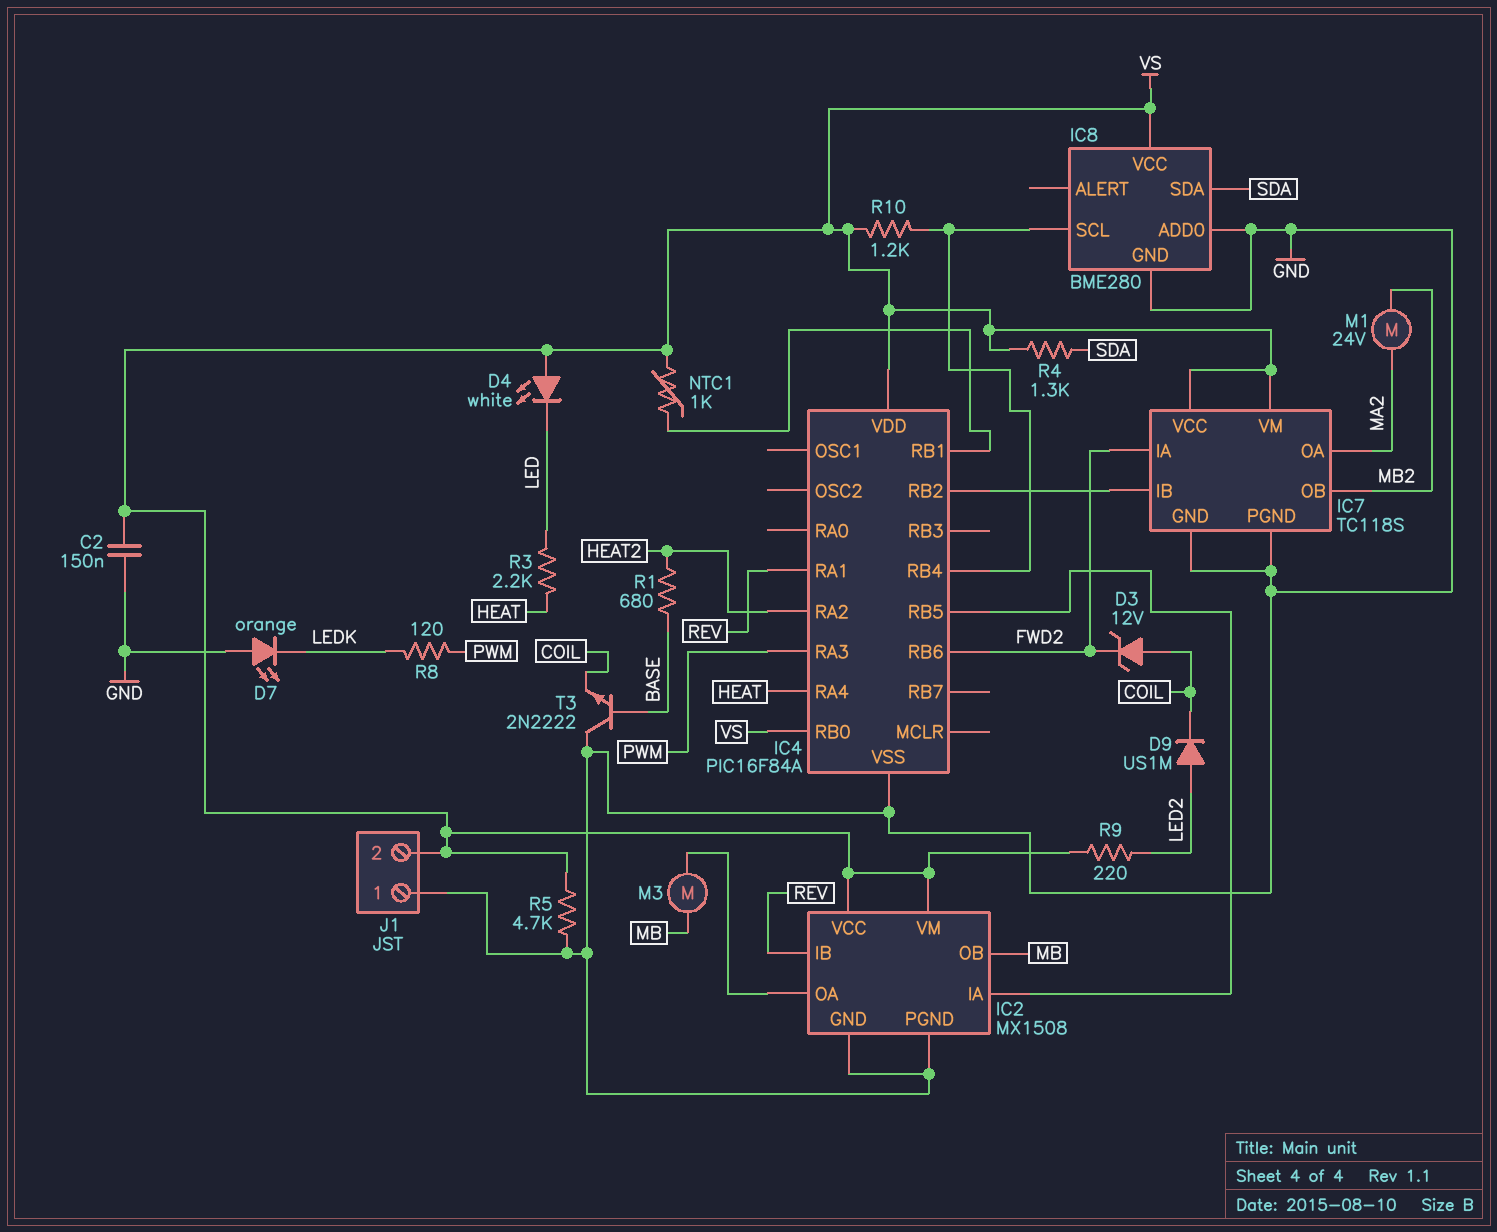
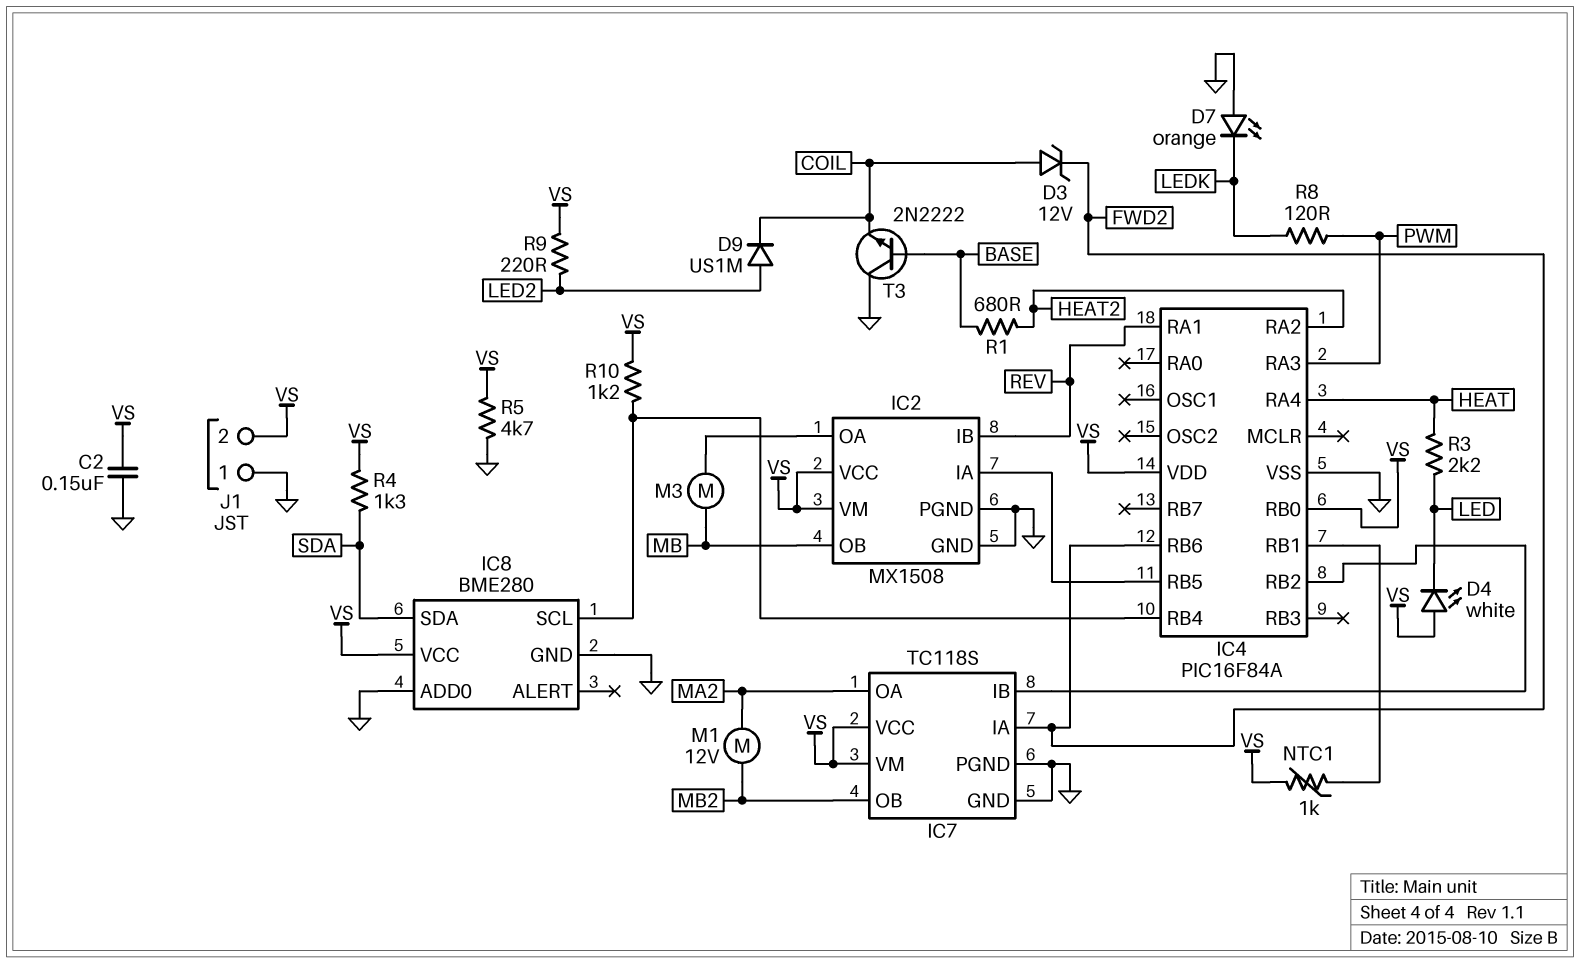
M1: motor 24V (MA2, MB2) -> motor 12V (MA2, MB2)

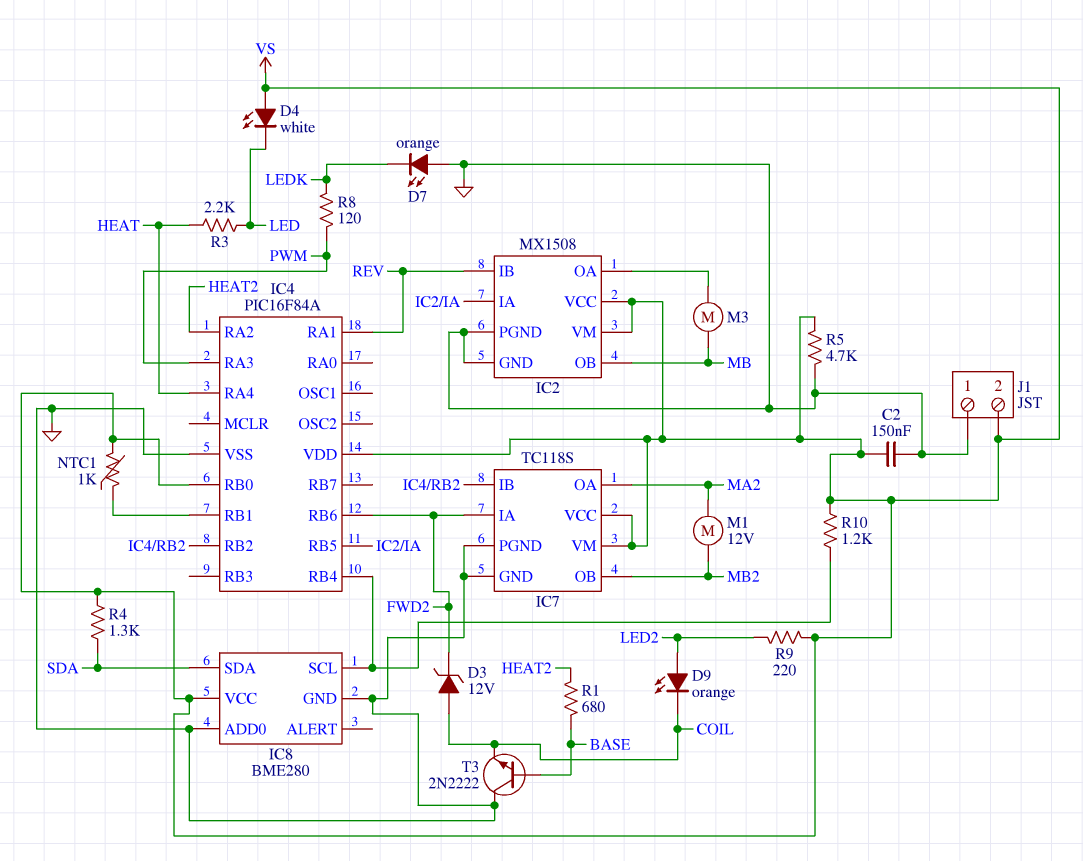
D9: diode US1M (A LED2, K COIL) -> LED orange (A LED2, K COIL)

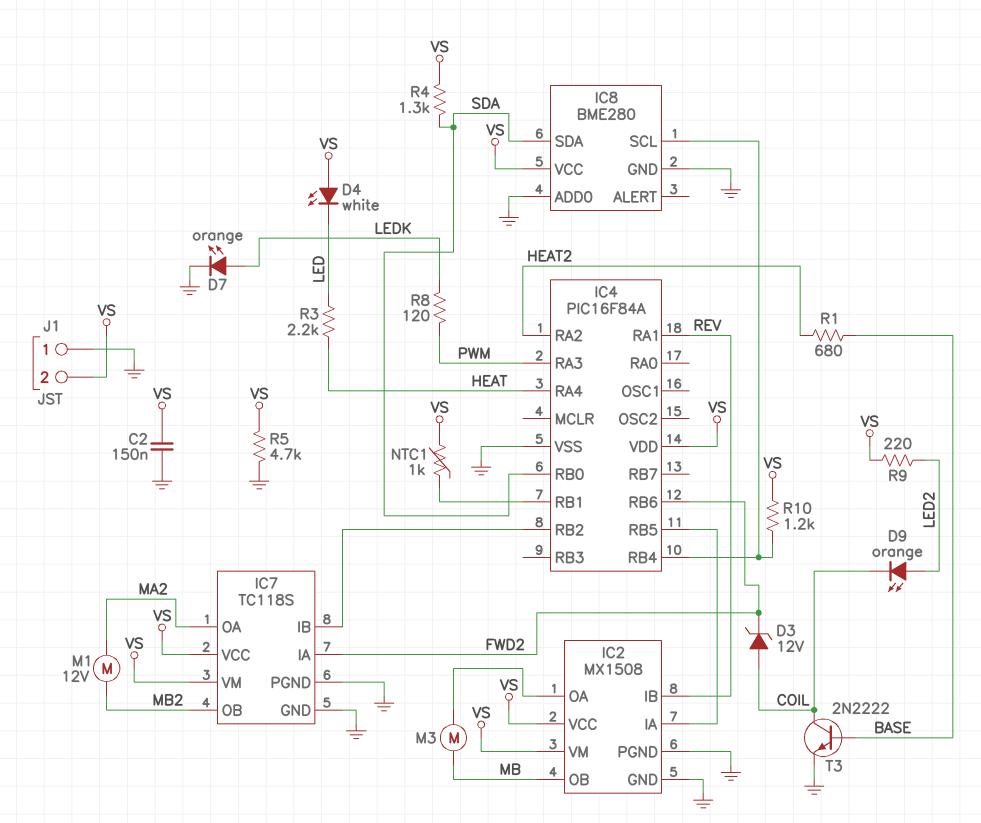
D7: LED orange (A GND, K LEDK) -> LED orange (A LEDK, K GND)
IC4 pin RB0: VS -> SDA
T3: NPN 2N2222 (B BASE, C GND, E COIL) -> NPN 2N2222 (B BASE, C COIL, E GND)

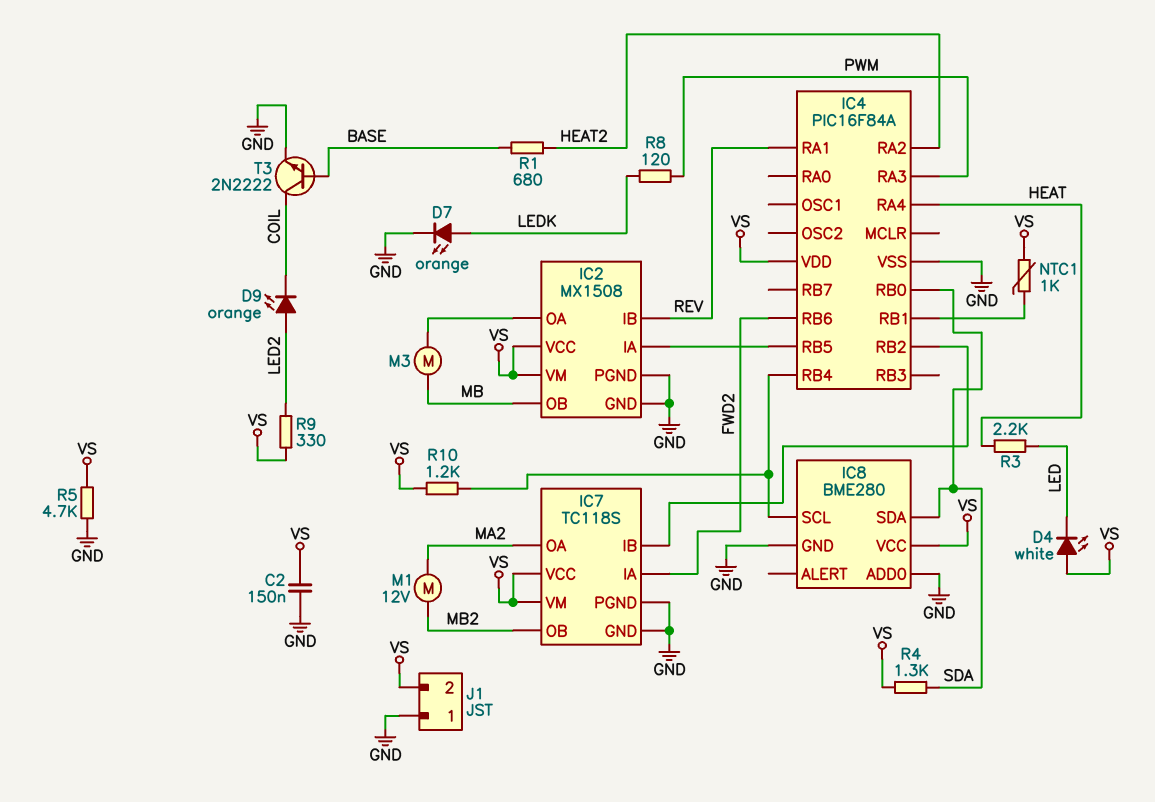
D3: zener 12V (A COIL, K FWD2) -> none
R9: 220 (LED2, VS) -> 330 (LED2, VS)

